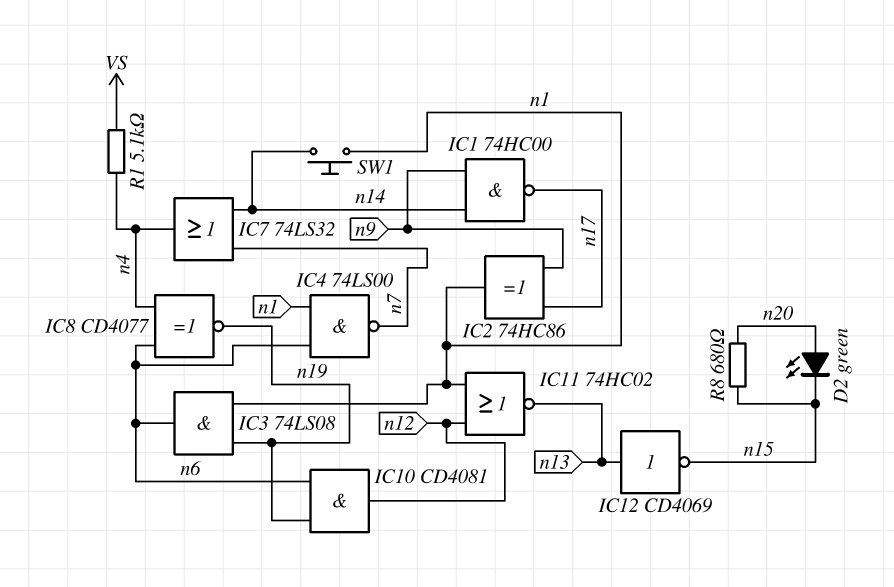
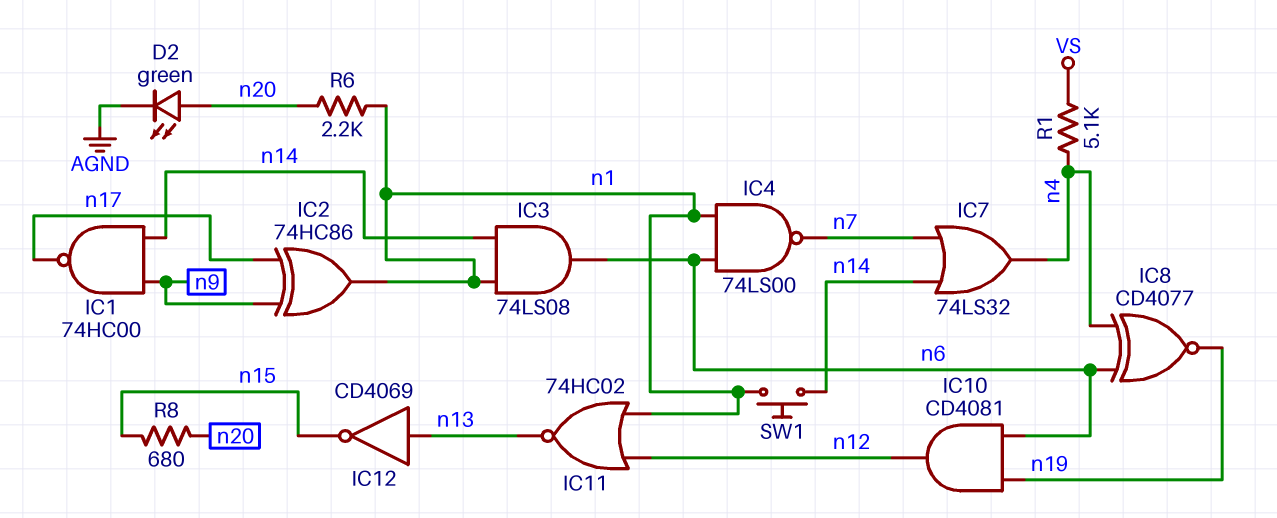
D2: LED green (A n20, K n15) -> LED green (A n20, K AGND)
IC3: AND 74LS08 (in n1, in n19, out n6) -> AND 74LS08 (in n1, in n14, out n6)
R6: none -> 2.2k (n1, n20)

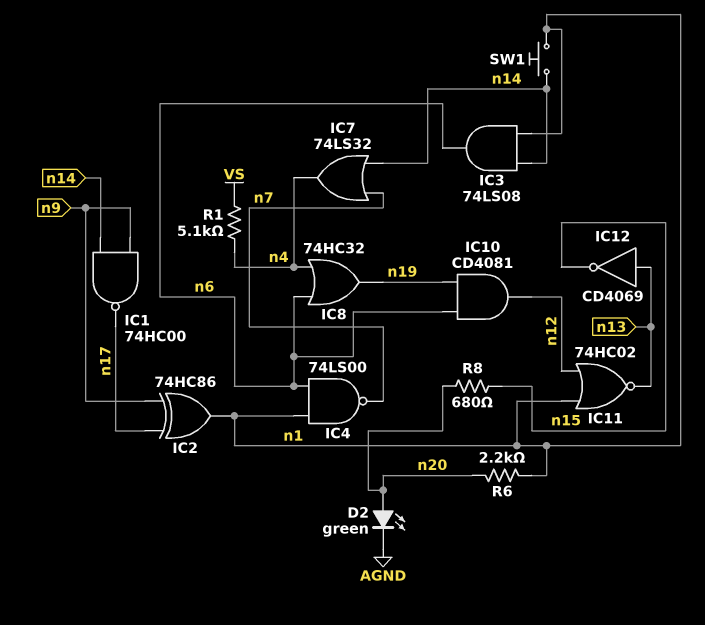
IC8: XNOR CD4077 (in n4, in n6, out n19) -> OR 74HC32 (in n4, in n6, out n19)

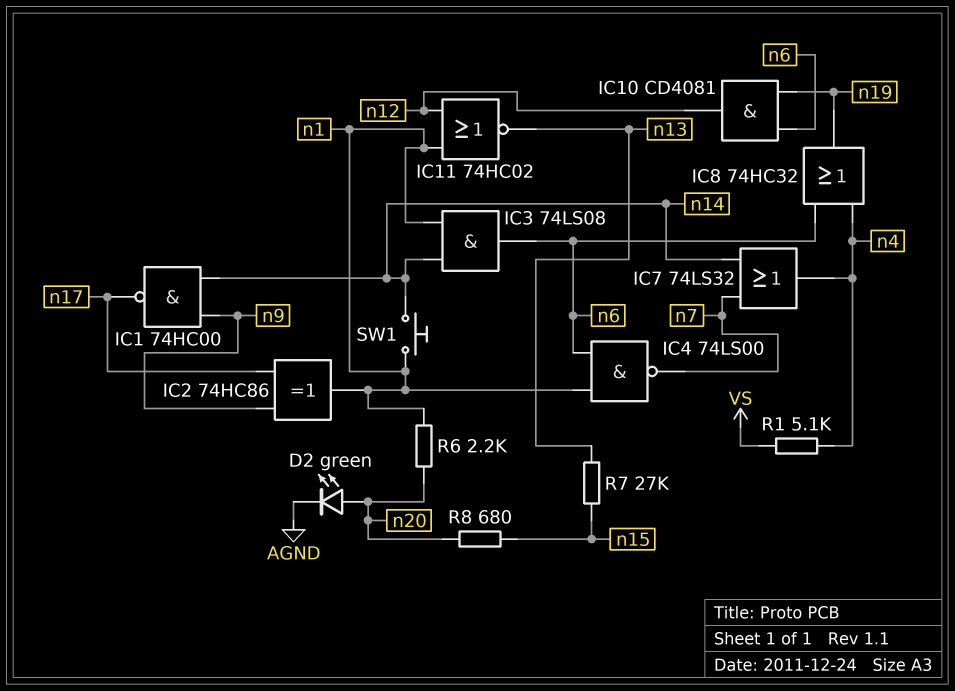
IC12: NOT CD4069 (in n13, out n15) -> none
R7: none -> 27k (n13, n15)

